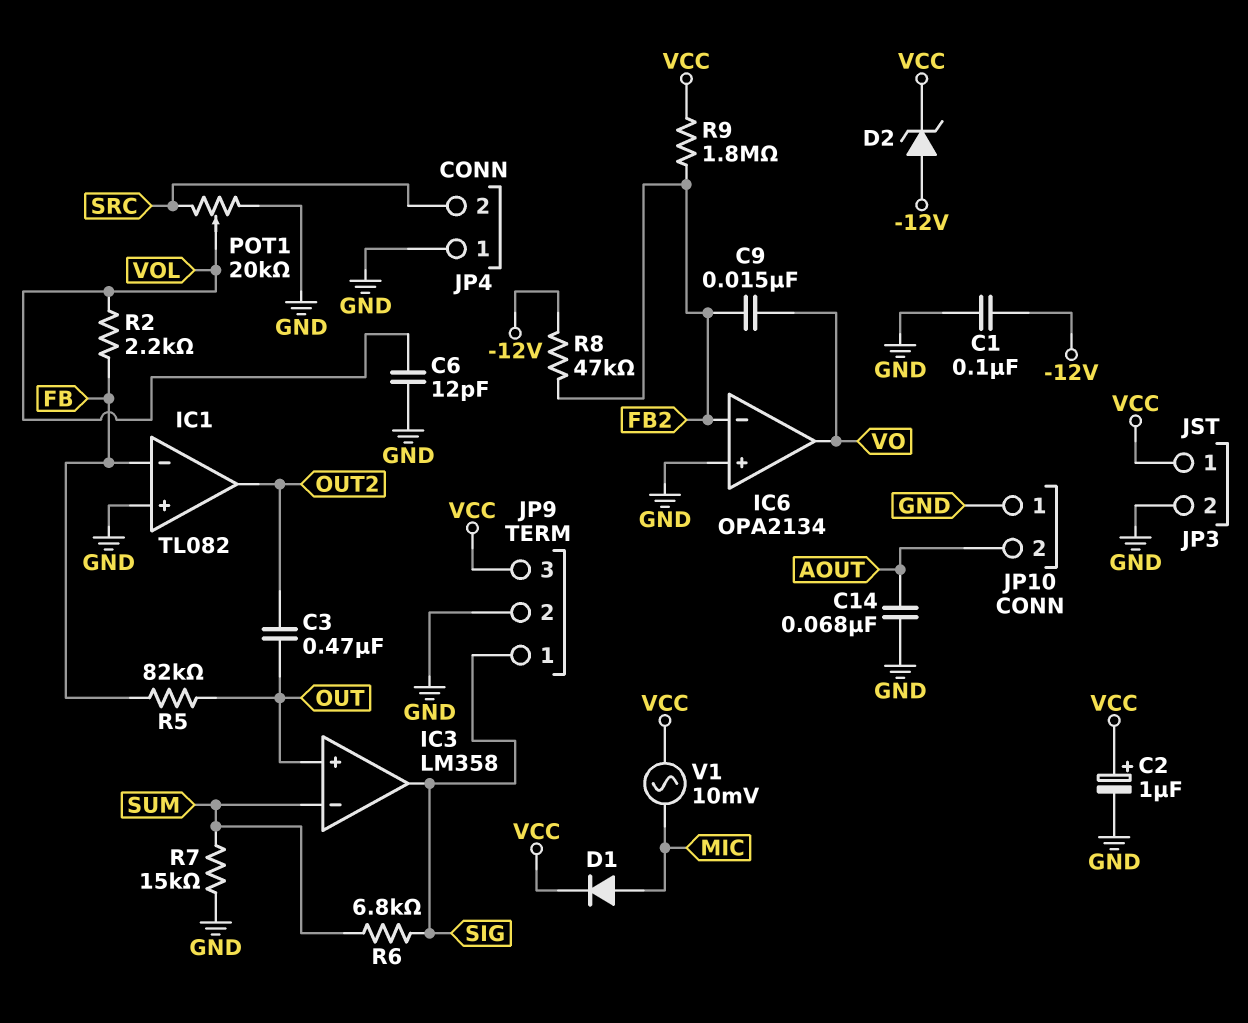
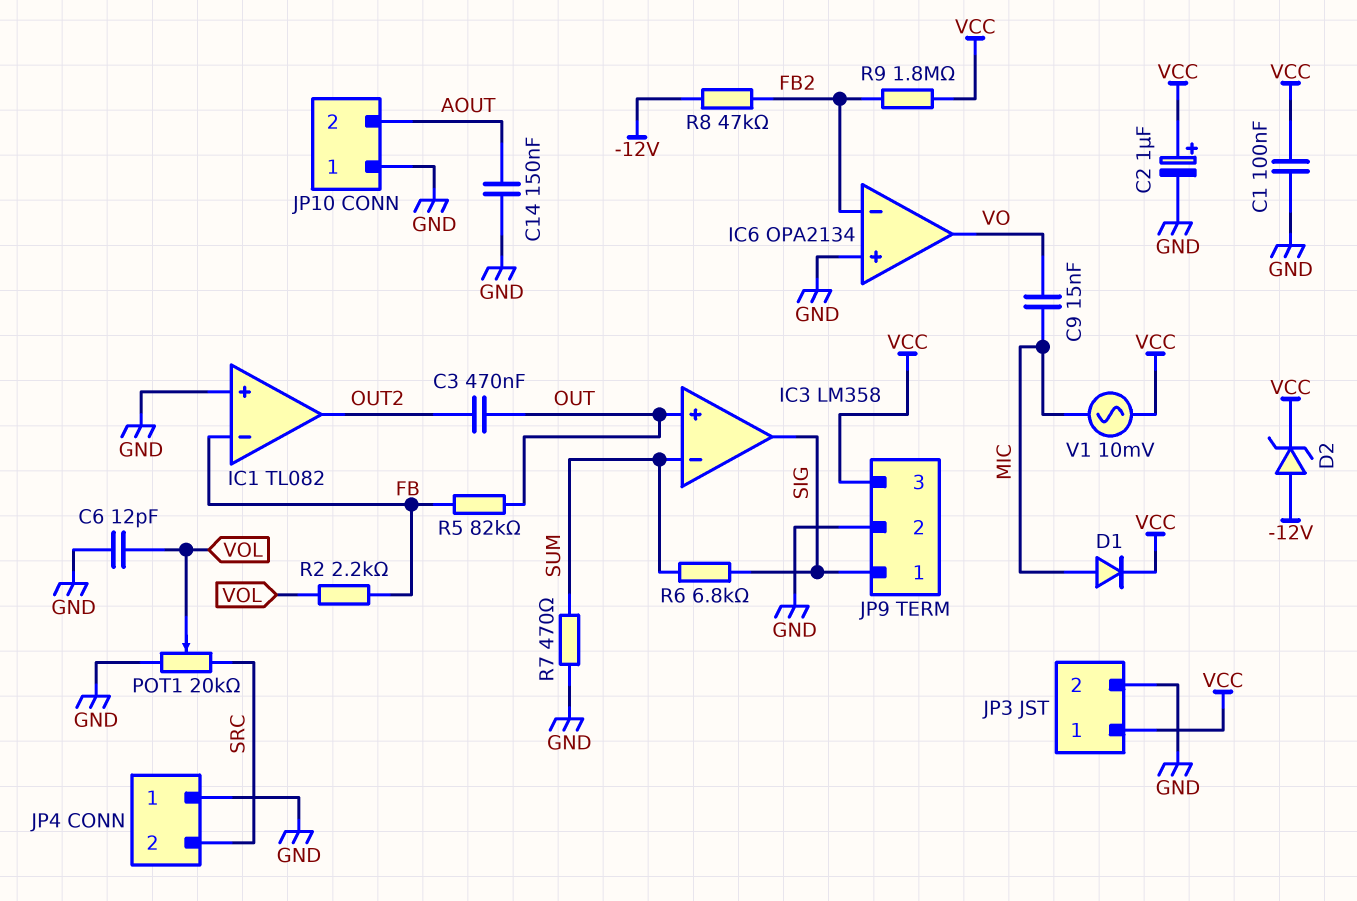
C1: 100nF (-12V, GND) -> 100nF (GND, VCC)
C9: 15nF (FB2, VO) -> 15nF (MIC, VO)
C14: 68nF (AOUT, GND) -> 150nF (AOUT, GND)
R7: 15k (GND, SUM) -> 470 (GND, SUM)

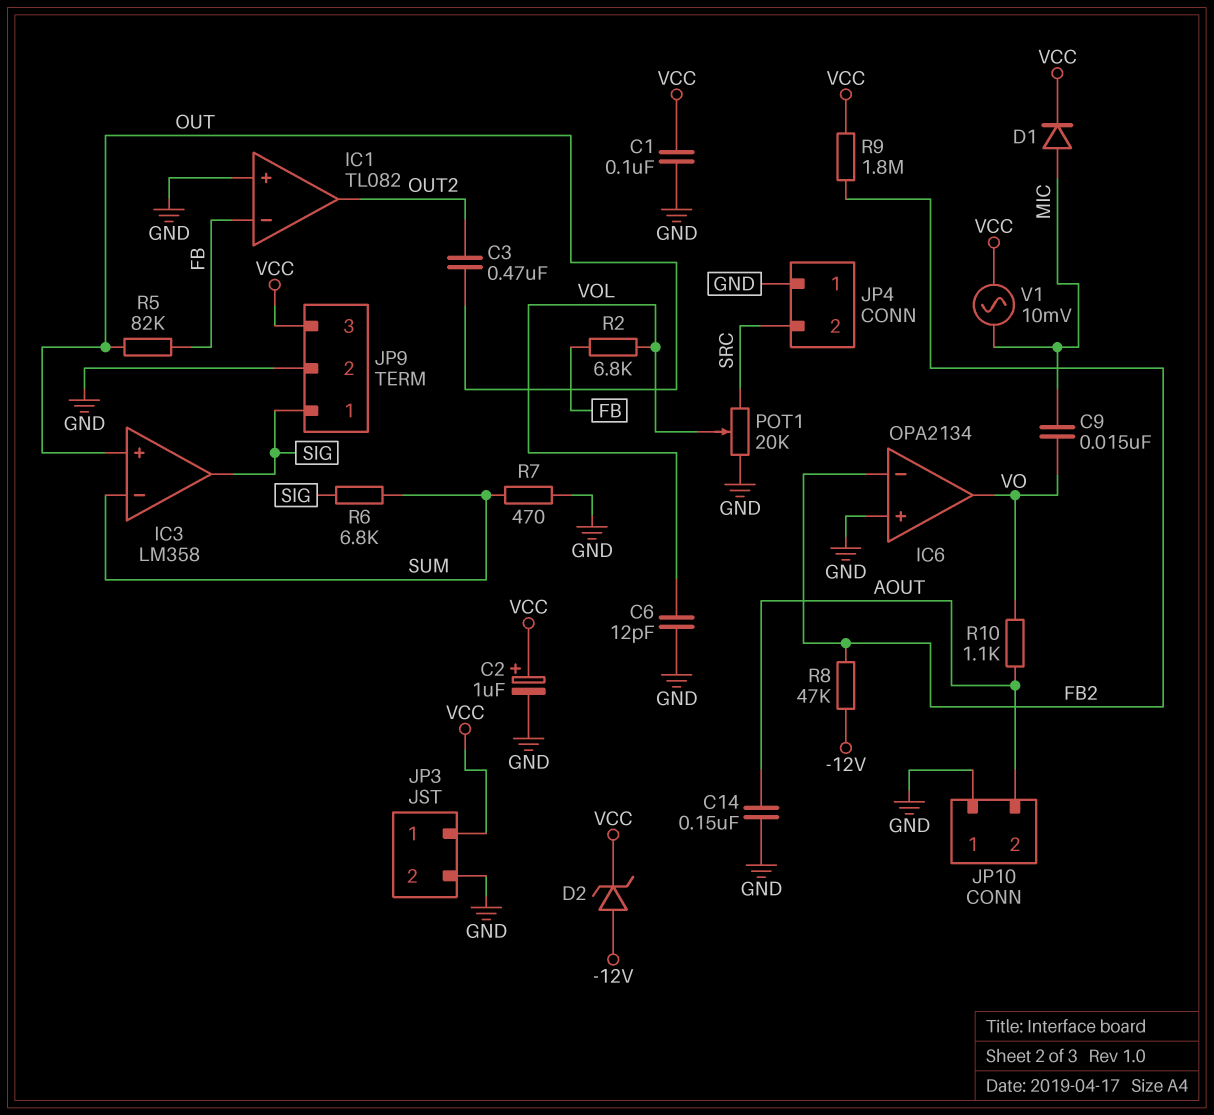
R2: 2.2k (FB, VOL) -> 6.8k (FB, VOL)
R10: none -> 1.1k (AOUT, VO)

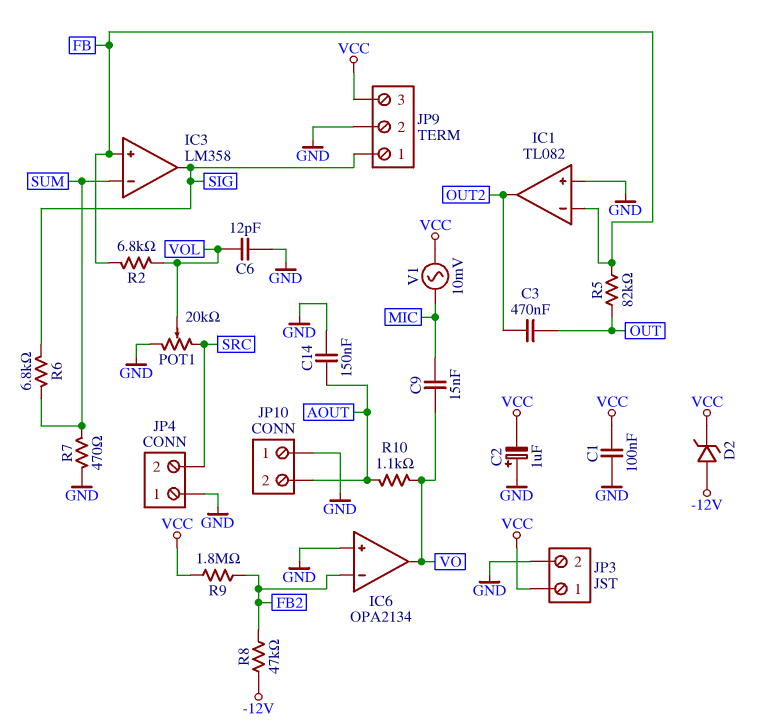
C2: 1uF (plus VCC, minus GND) -> 1uF (plus GND, minus VCC)
D1: diode (A MIC, K VCC) -> none
IC3 pin in+: OUT -> FB

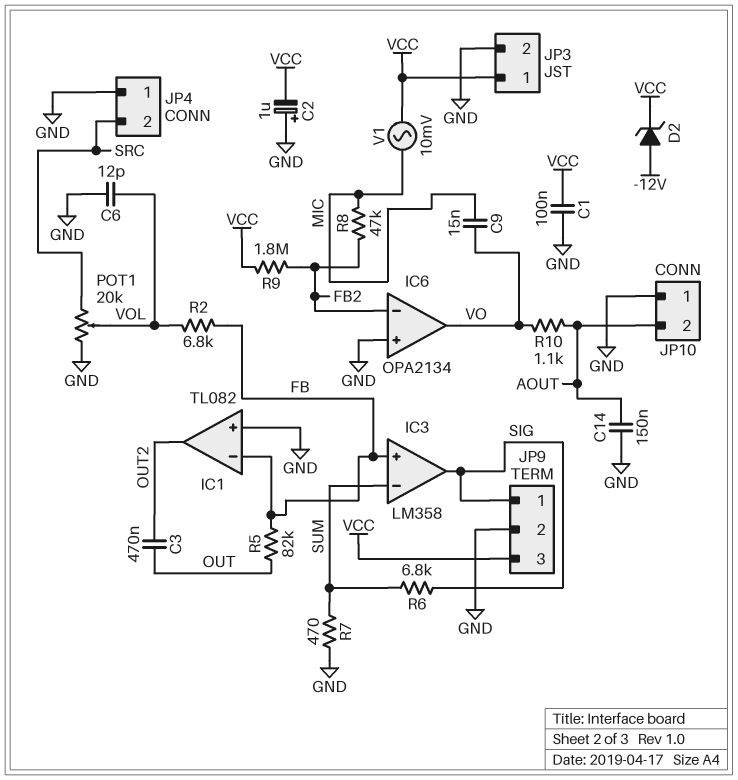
R8: 47k (-12V, FB2) -> 47k (FB2, MIC)

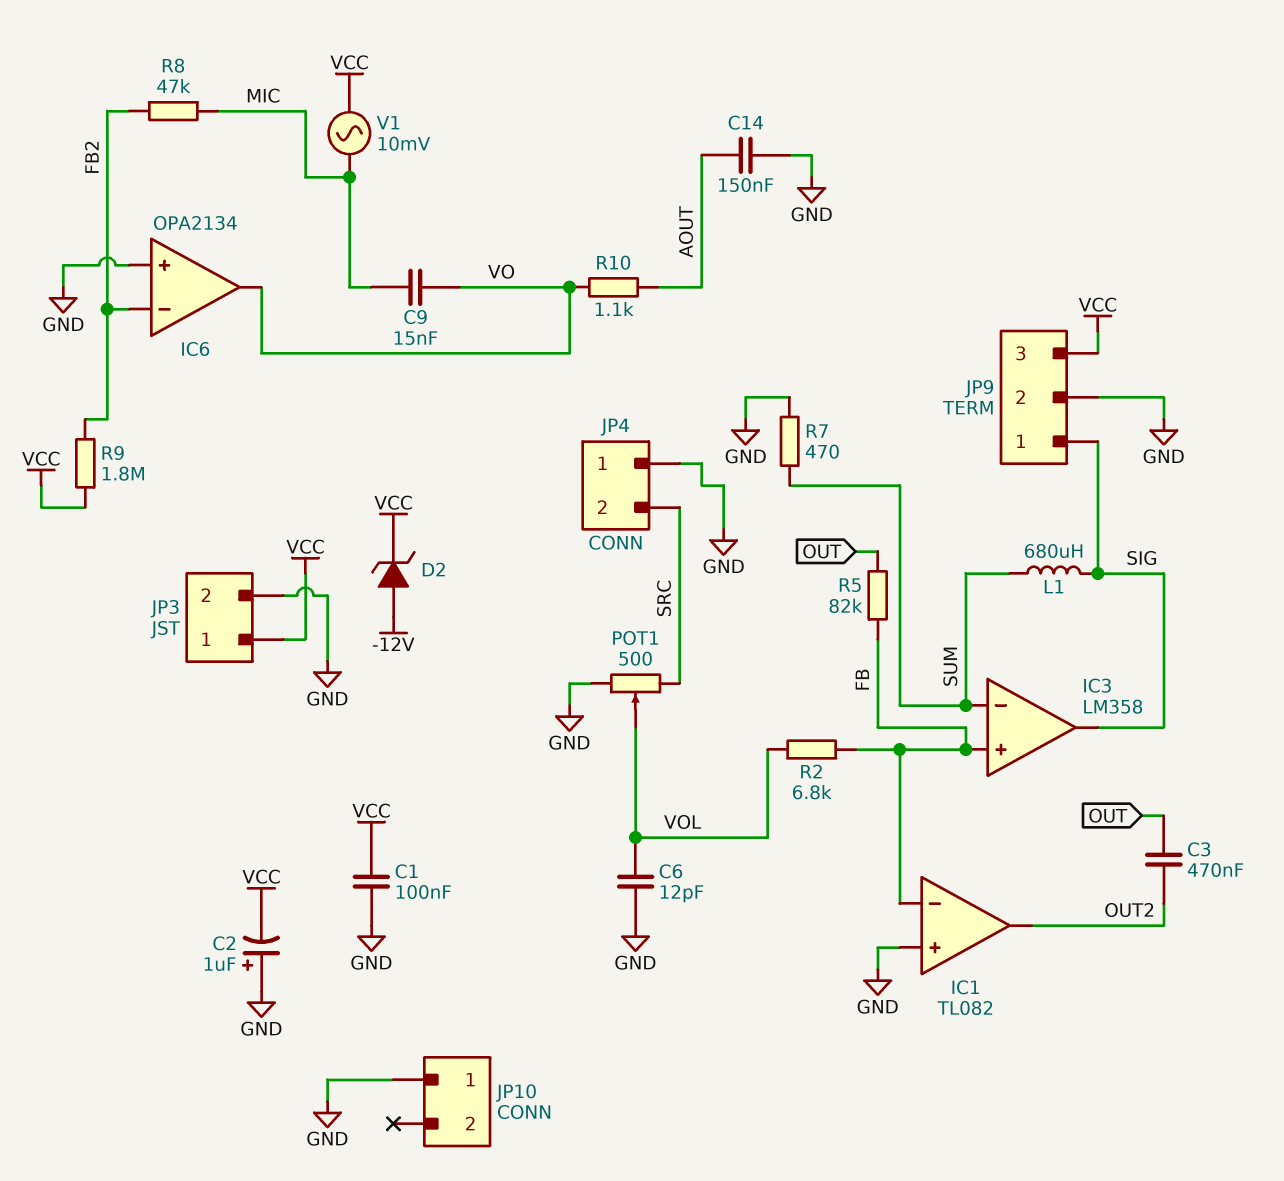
JP10 pin 2: AOUT -> none
L1: none -> 680uH (SIG, SUM)
POT1: 20k (GND, SRC, wiper VOL) -> 500 (GND, SRC, wiper VOL)
R6: 6.8k (SIG, SUM) -> none

